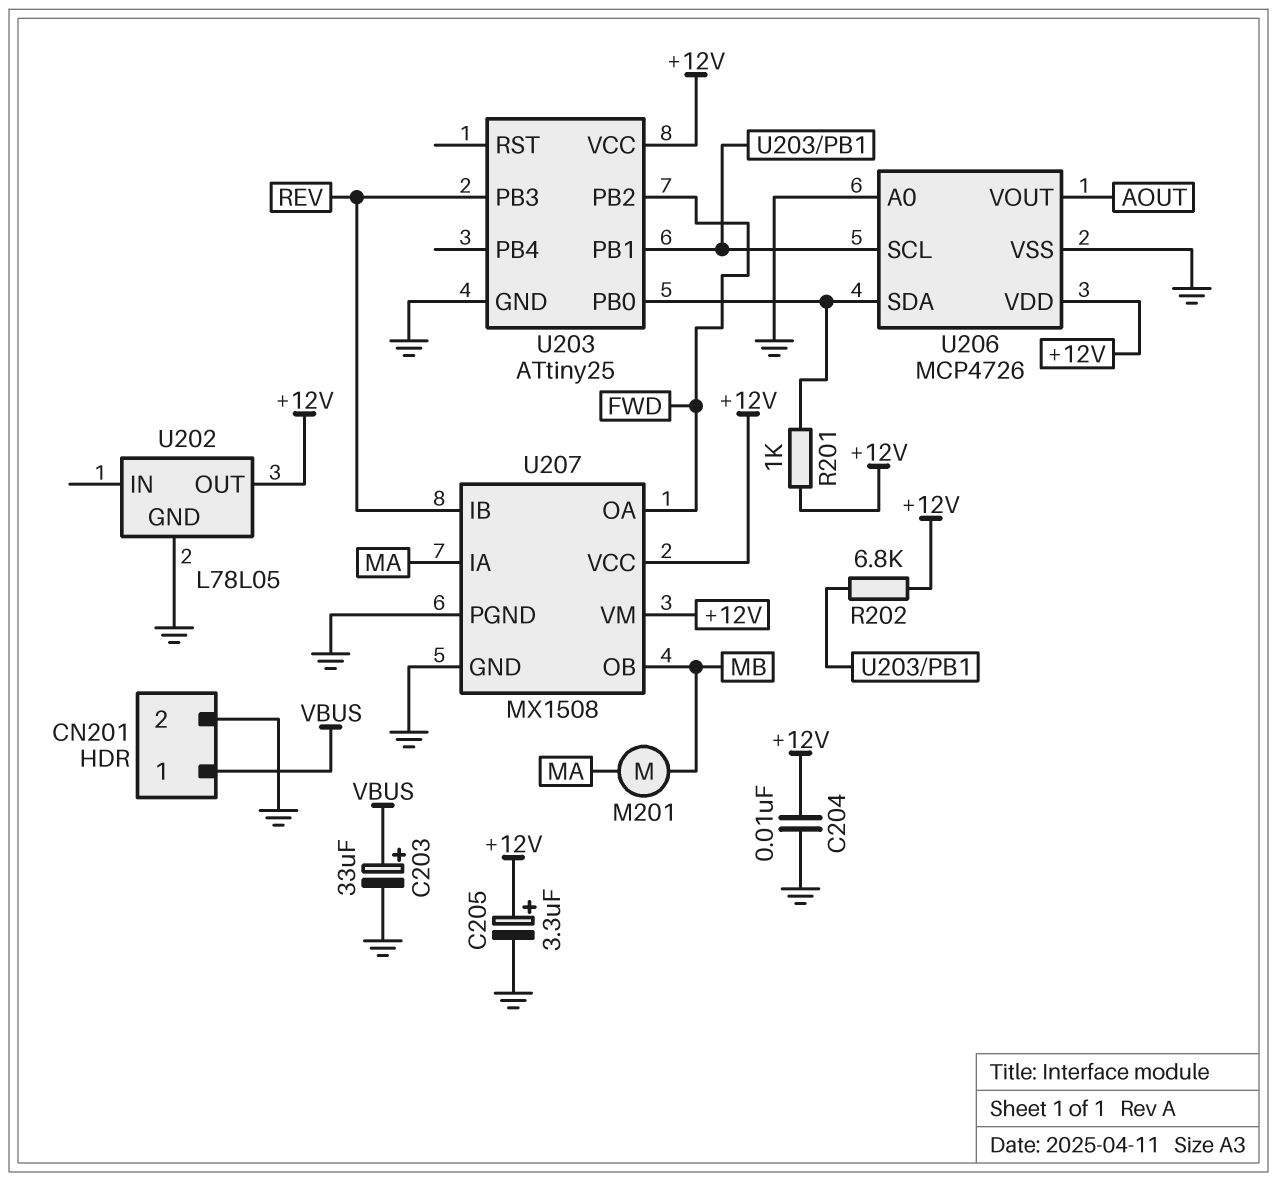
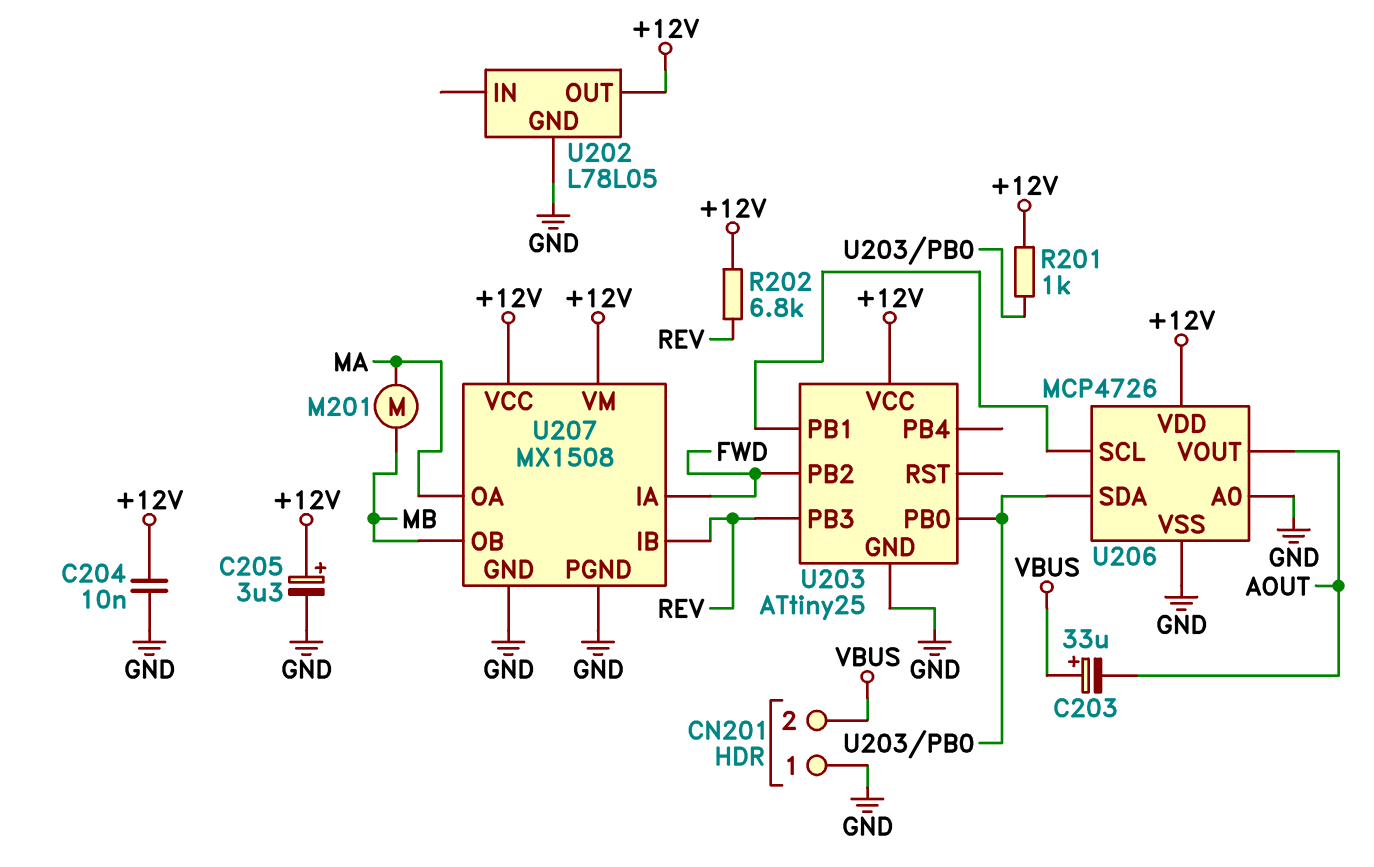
C203: 33uF (plus VBUS, minus GND) -> 33uF (plus VBUS, minus AOUT)
CN201 pin 1: VBUS -> GND
CN201 pin 2: GND -> VBUS
R202: 6.8k (+12V, U203/PB1) -> 6.8k (+12V, REV)
U207 pin IA: MA -> FWD
U207 pin OA: FWD -> MA

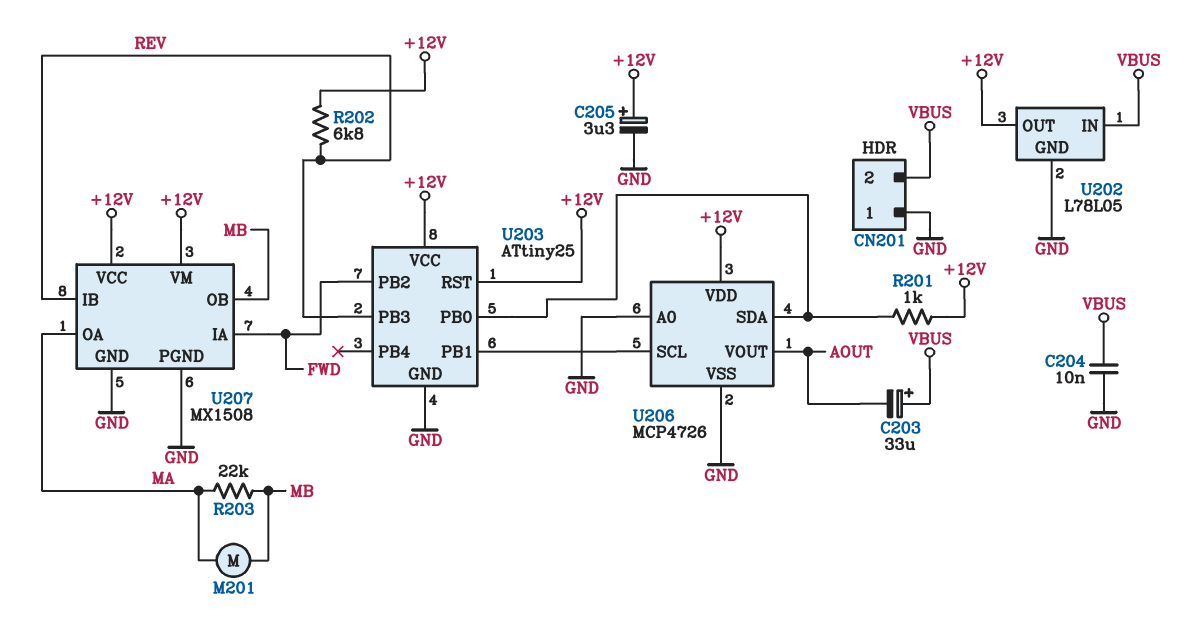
C204: 10nF (+12V, GND) -> 10nF (GND, VBUS)
R203: none -> 22k (MA, MB)
U202 pin IN: none -> VBUS
U203 pin RST: none -> +12V

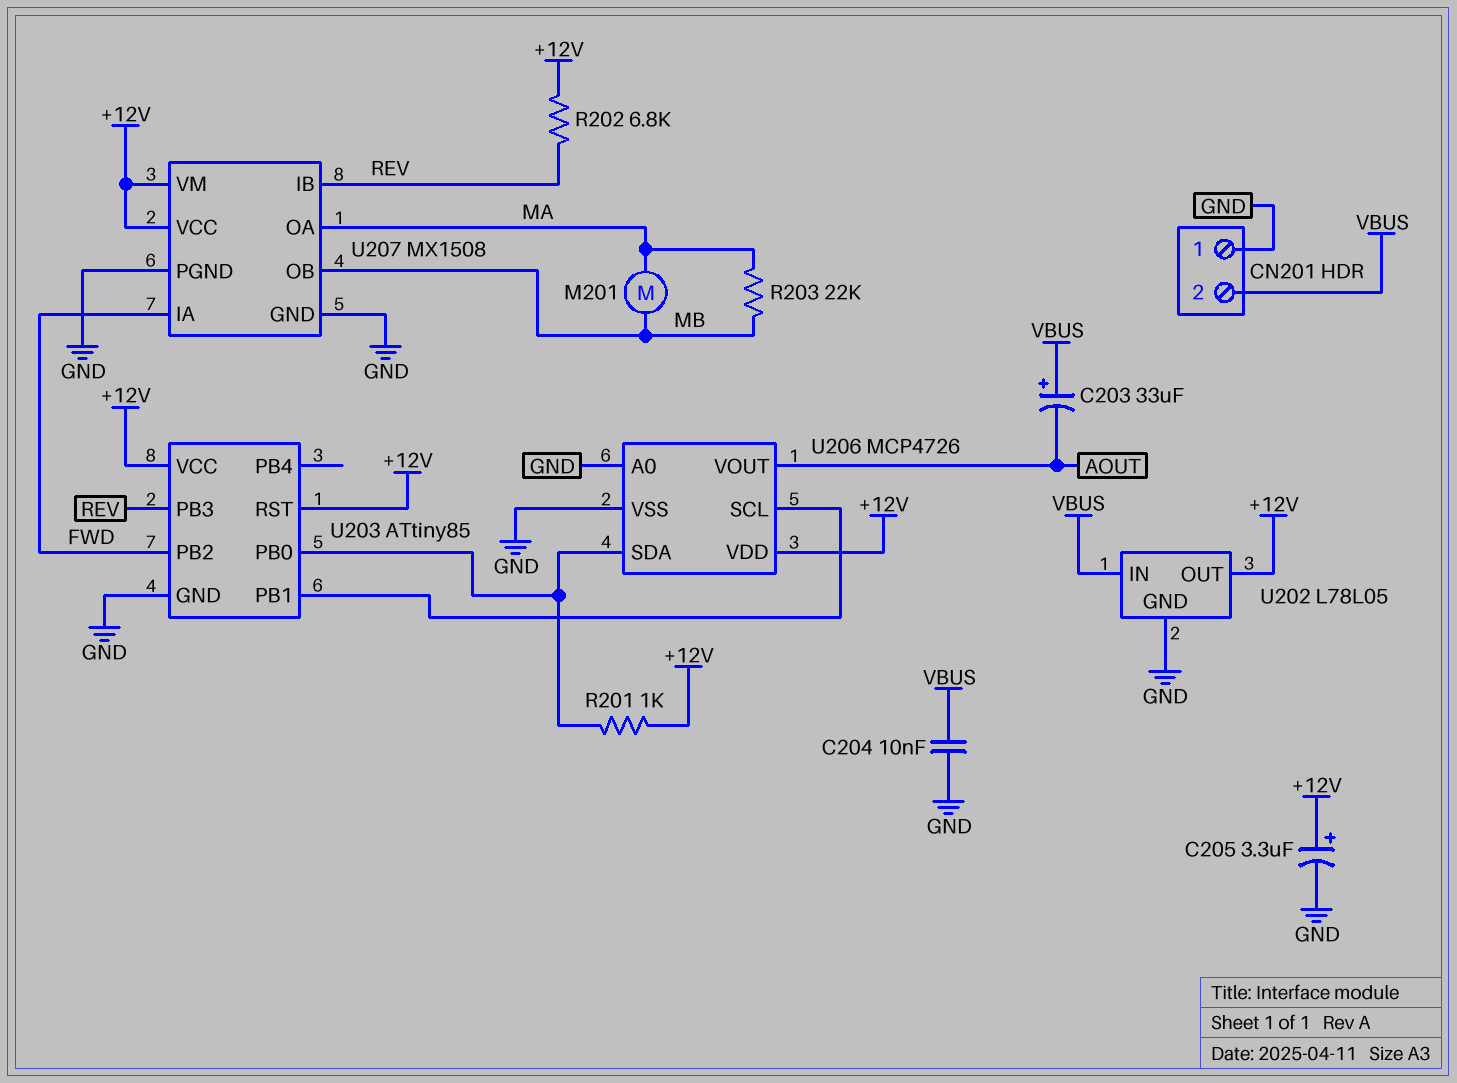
U203: ATtiny25 -> ATtiny85

